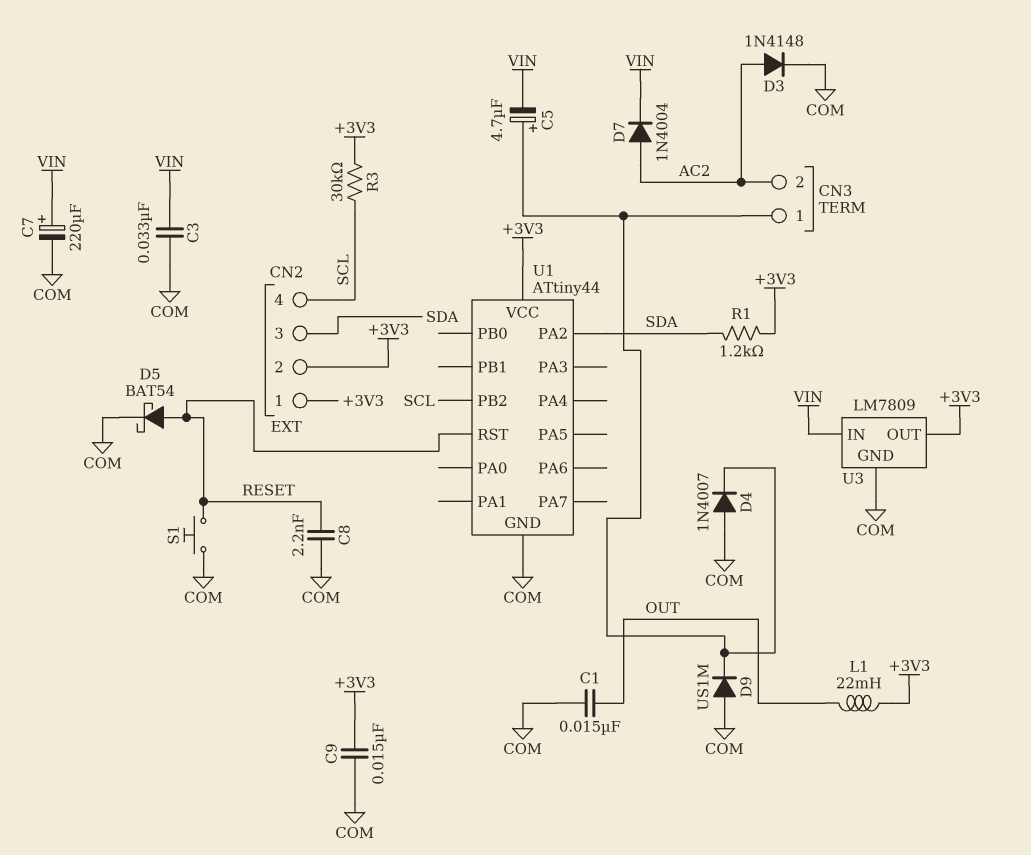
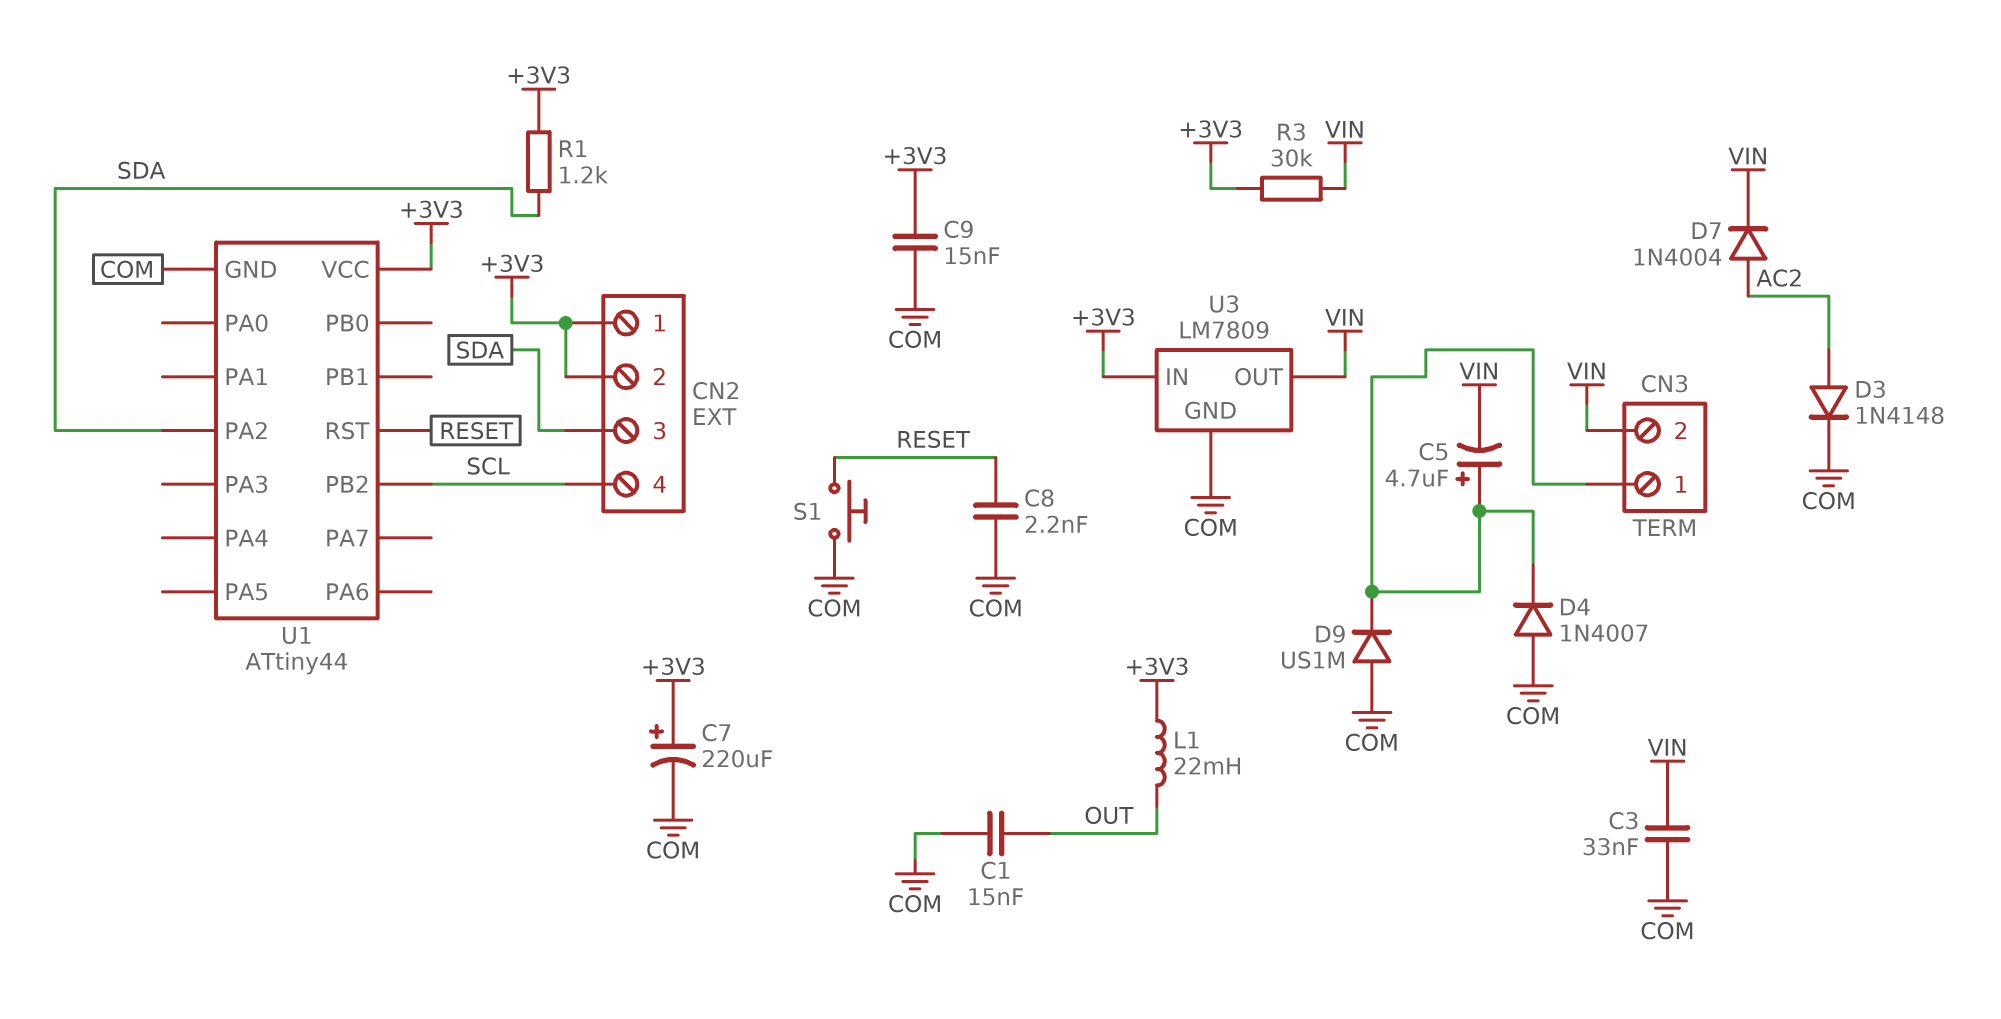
C7: 220uF (plus VIN, minus COM) -> 220uF (plus +3V3, minus COM)
CN3 pin 2: AC2 -> VIN
D5: schottky BAT54 (A RESET, K COM) -> none
R3: 30k (+3V3, SCL) -> 30k (+3V3, VIN)
U3 pin IN: VIN -> +3V3
U3 pin OUT: +3V3 -> VIN

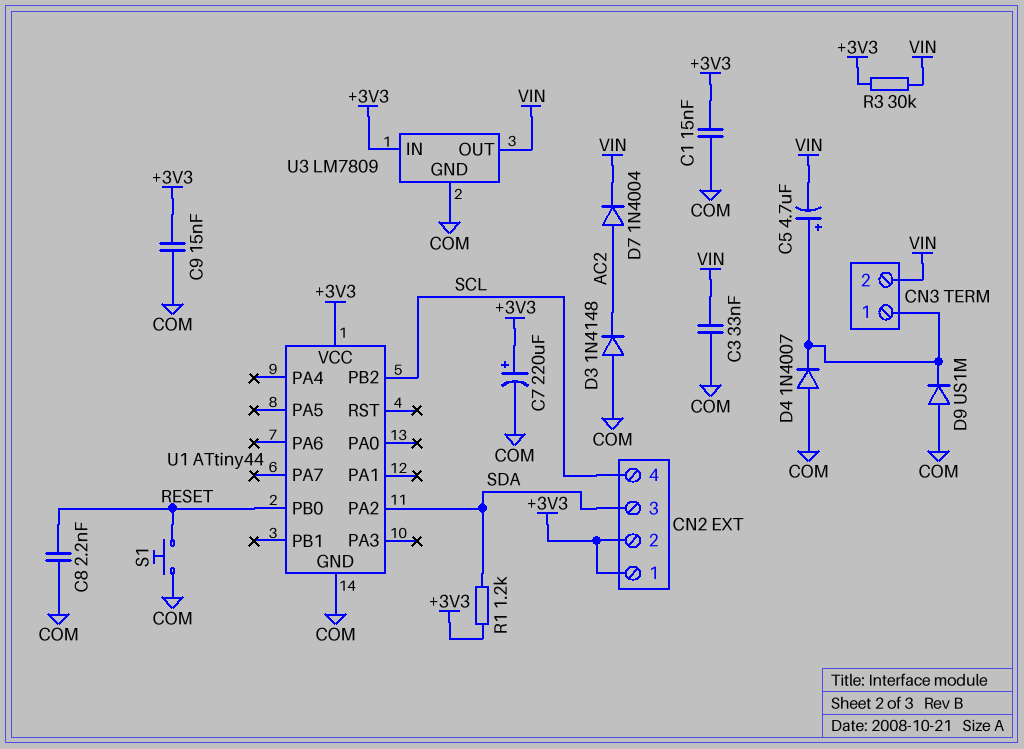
C1: 15nF (COM, OUT) -> 15nF (+3V3, COM)
D3: diode 1N4148 (A AC2, K COM) -> diode 1N4148 (A COM, K AC2)
L1: 22mH (+3V3, OUT) -> none
U1 pin PB0: none -> RESET
U1 pin RST: RESET -> none

